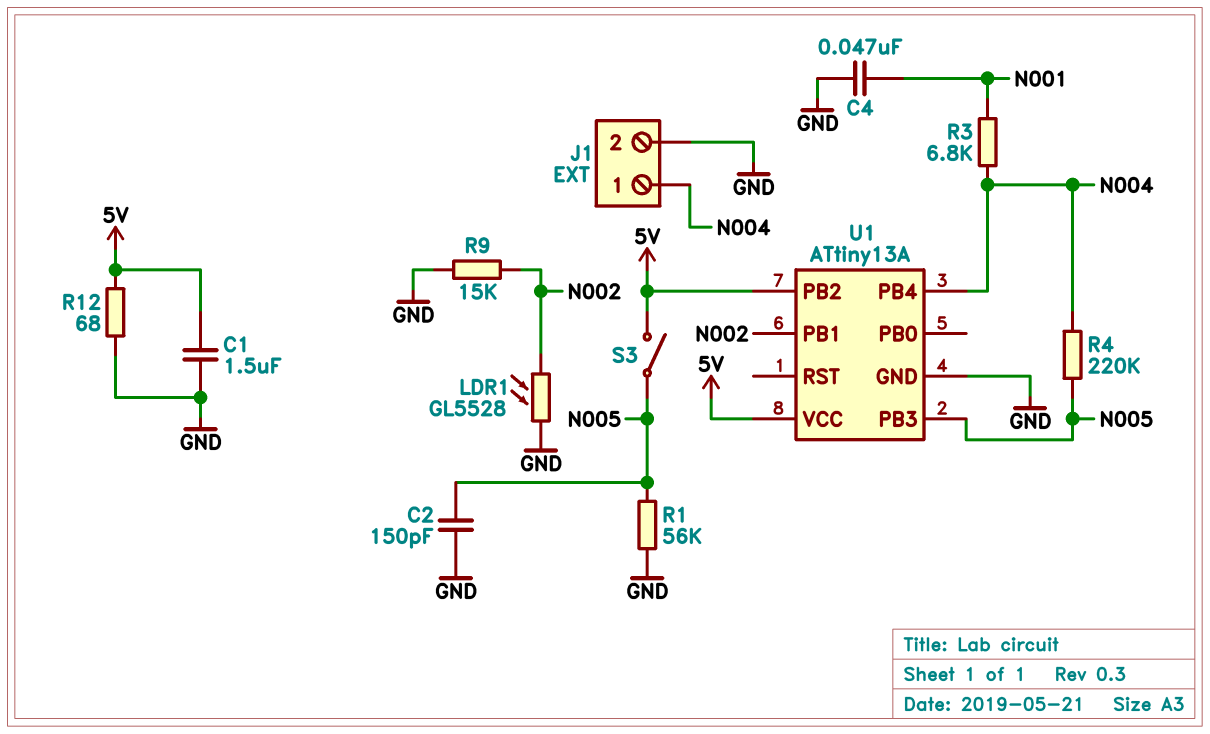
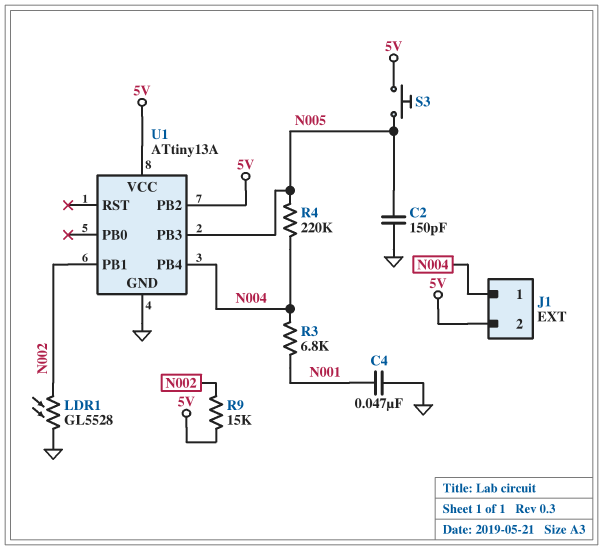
C1: 1.5uF (5V, GND) -> none
J1 pin 2: GND -> 5V
R1: 56k (GND, N005) -> none
R9: 15k (GND, N002) -> 15k (5V, N002)
R12: 68 (5V, GND) -> none
S3: switch (5V, N005) -> button (5V, N005)

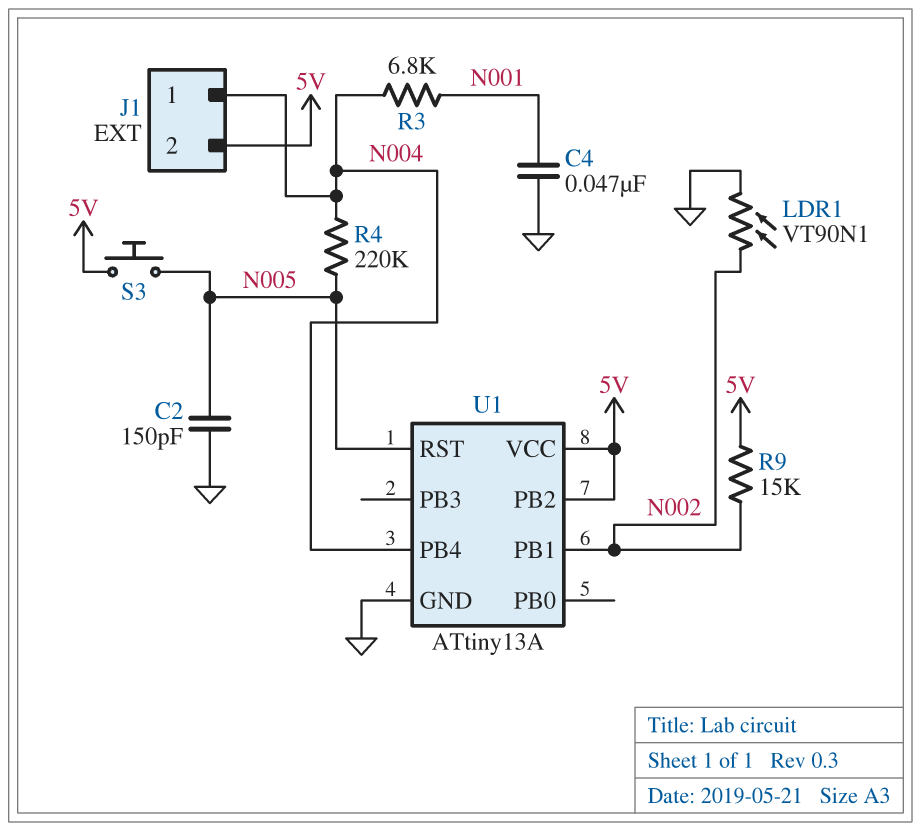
LDR1: GL5528 (GND, N002) -> VT90N1 (GND, N002)
U1 pin PB3: N005 -> none
U1 pin RST: none -> N005

